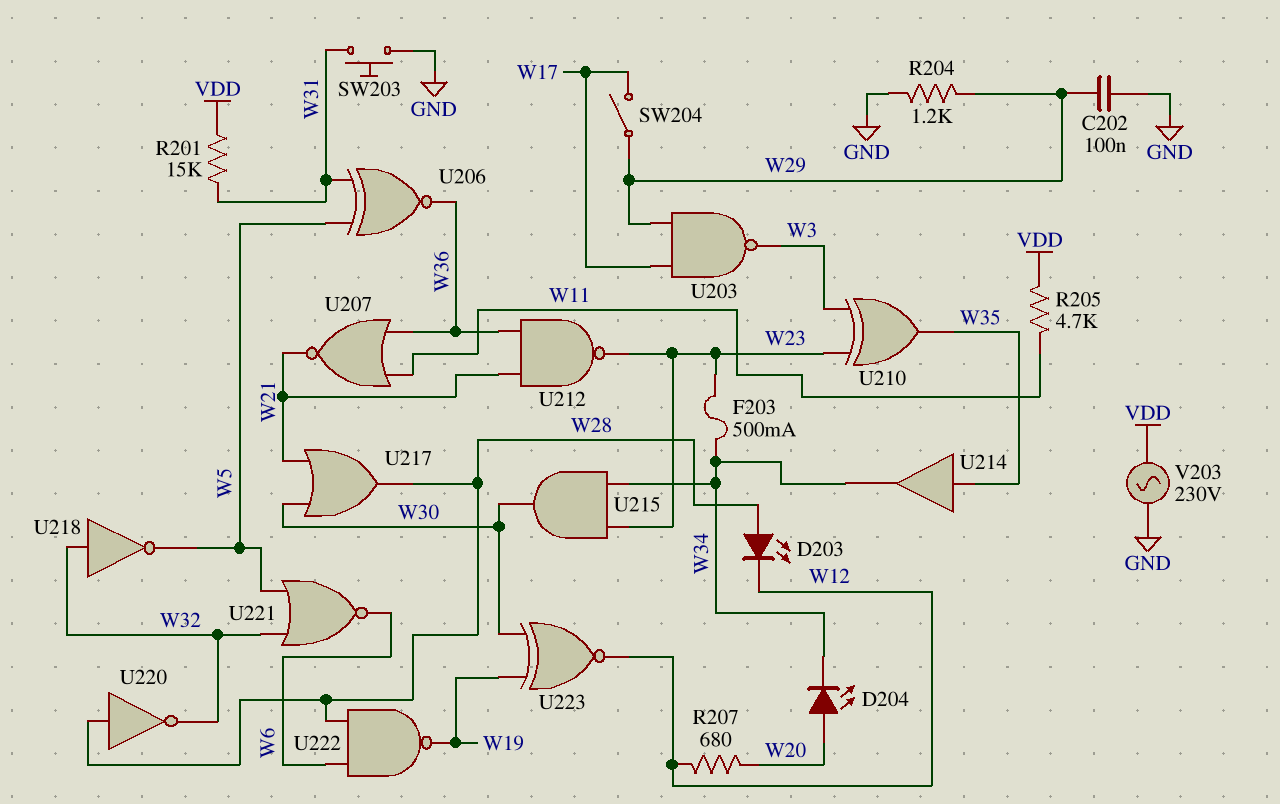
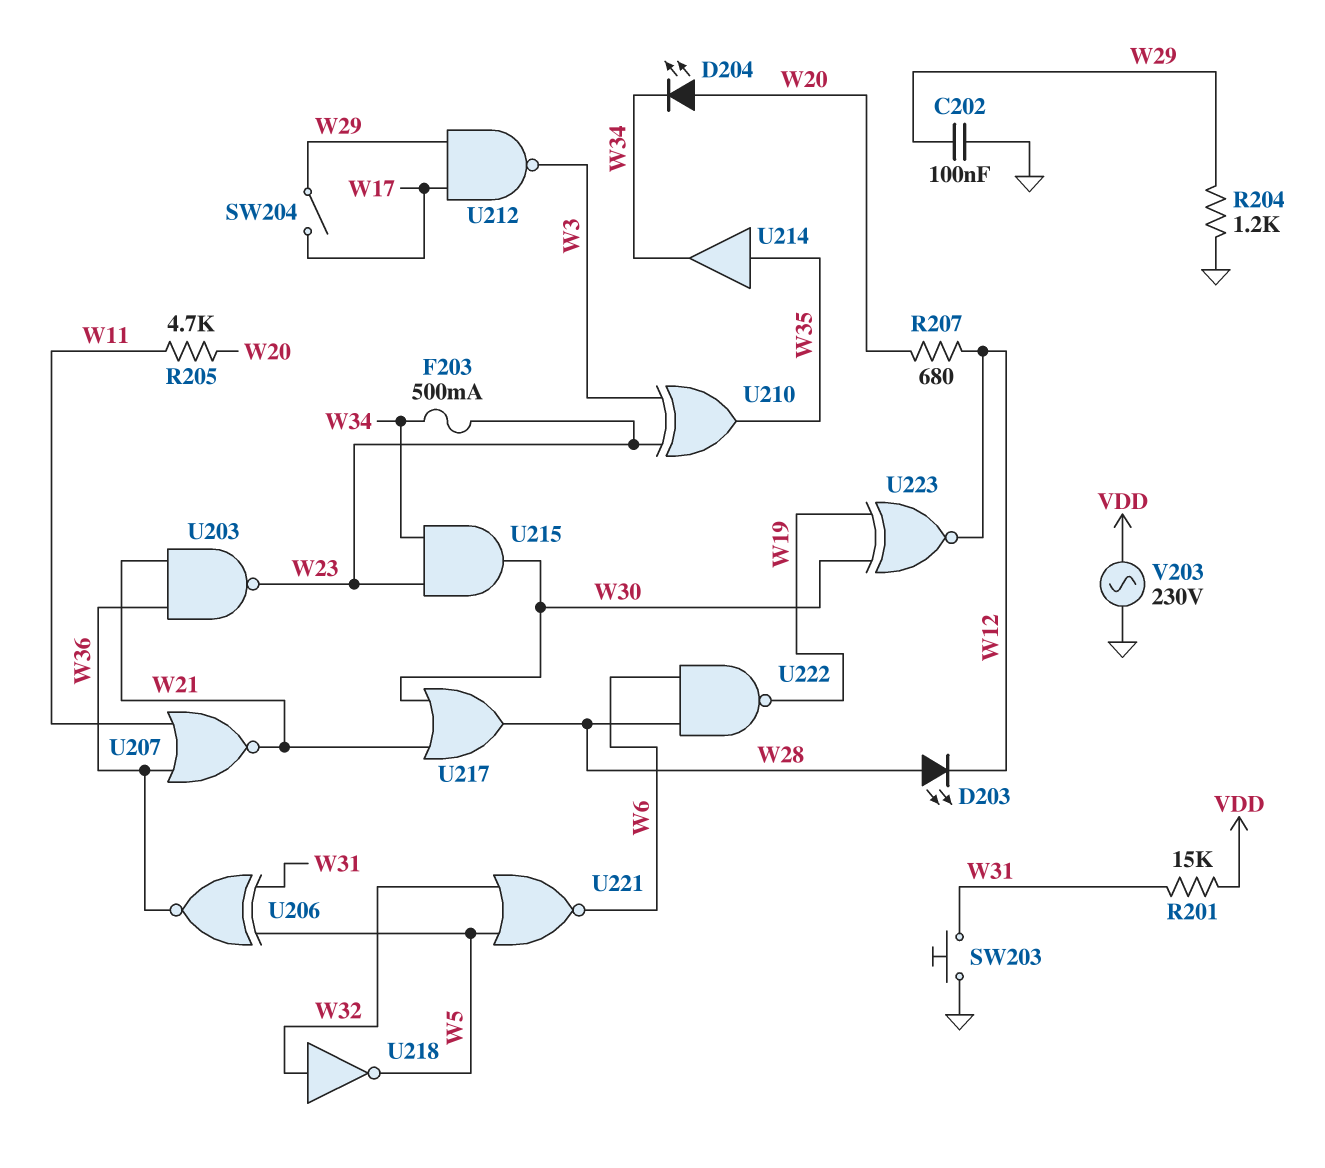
R205: 4.7k (VDD, W11) -> 4.7k (W11, W20)
U203: NAND (in W17, in W29, out W3) -> NAND (in W21, in W36, out W23)
U212: NAND (in W21, in W36, out W23) -> NAND (in W17, in W29, out W3)
U220: NOT (in W28, out W32) -> none

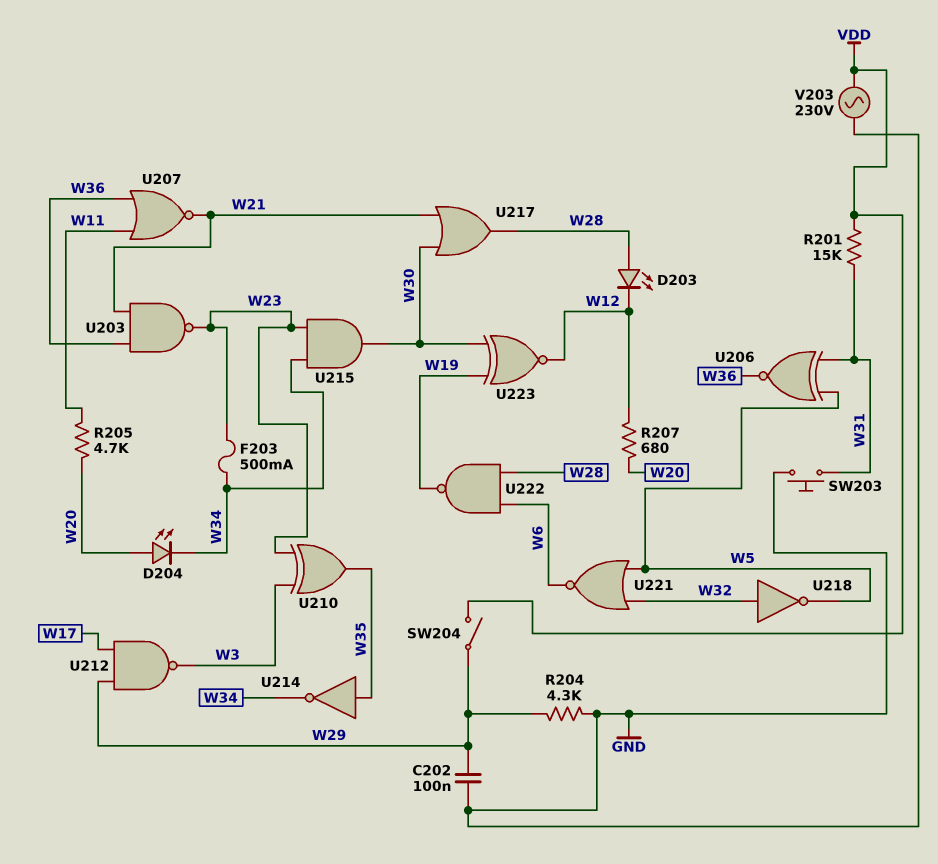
R204: 1.2k (GND, W29) -> 4.3k (GND, W29)
SW204: switch (W17, W29) -> switch (VDD, W29)
U214: buffer (in W35, out W34) -> NOT (in W35, out W34)

